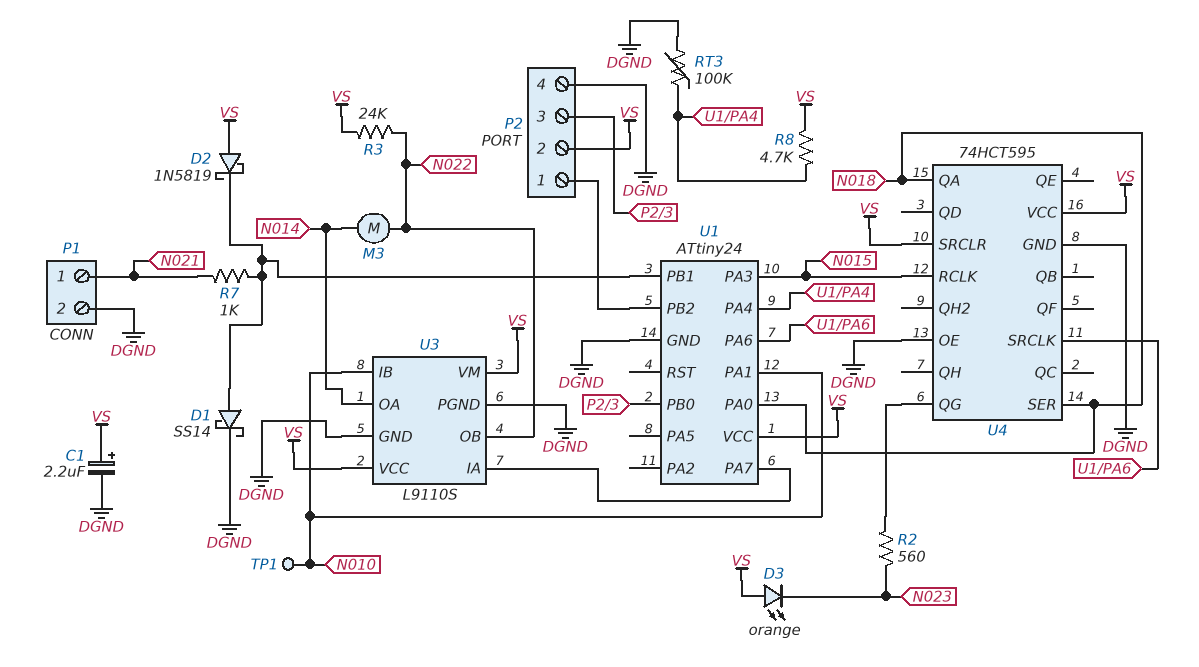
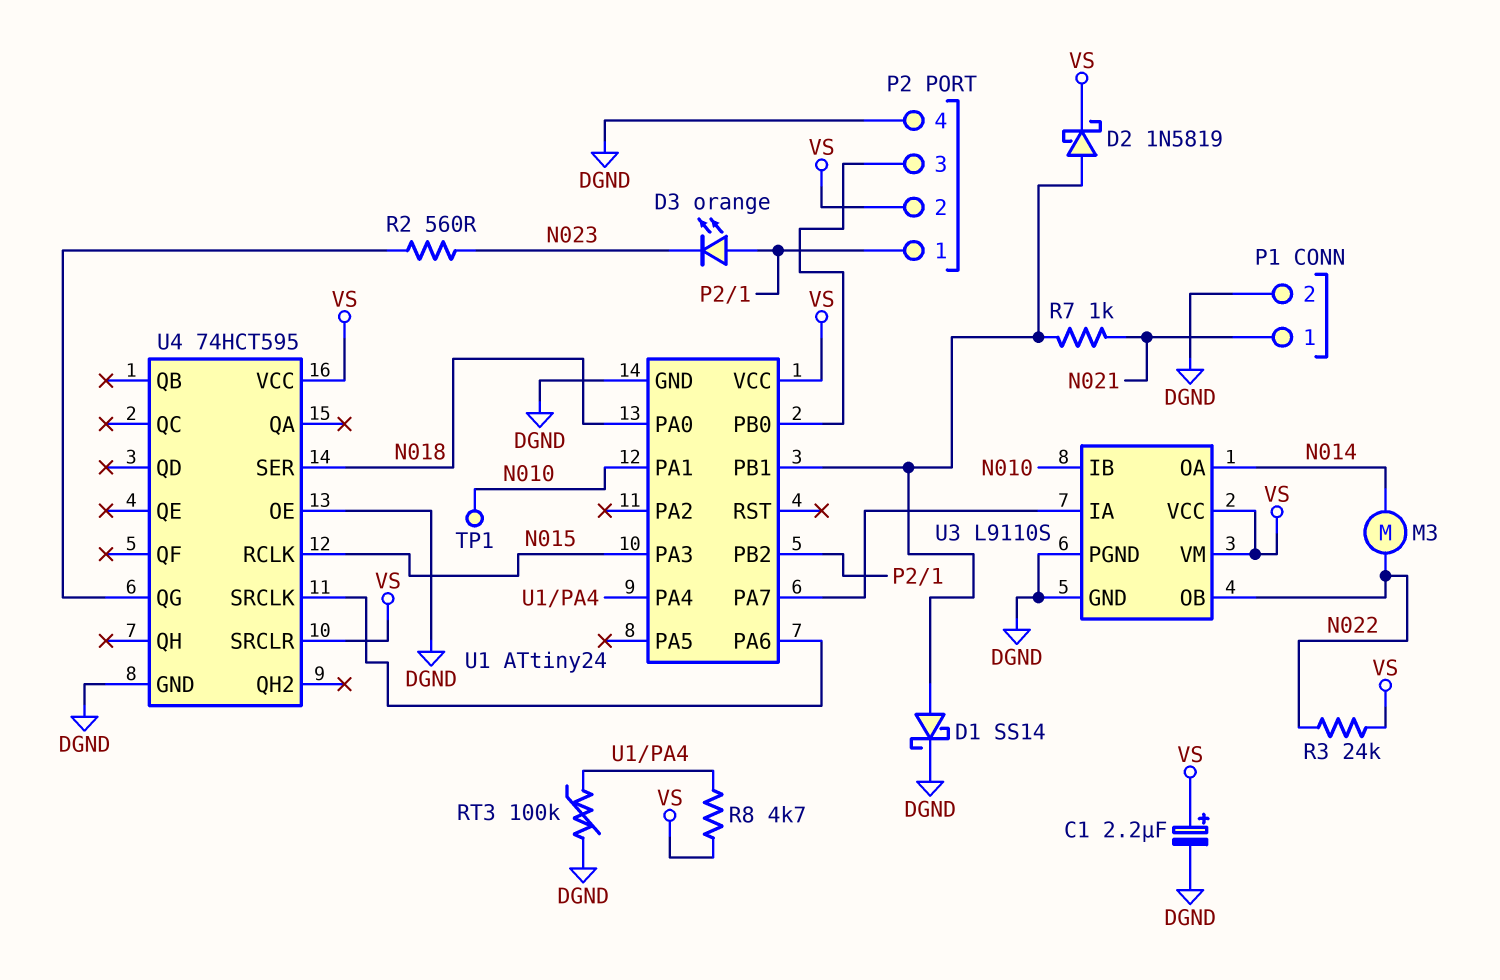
D2: schottky 1N5819 (A VS, K U1/PB1) -> schottky 1N5819 (A U1/PB1, K VS)
D3: LED orange (A VS, K N023) -> LED orange (A P2/1, K N023)
U4 pin QA: N018 -> none

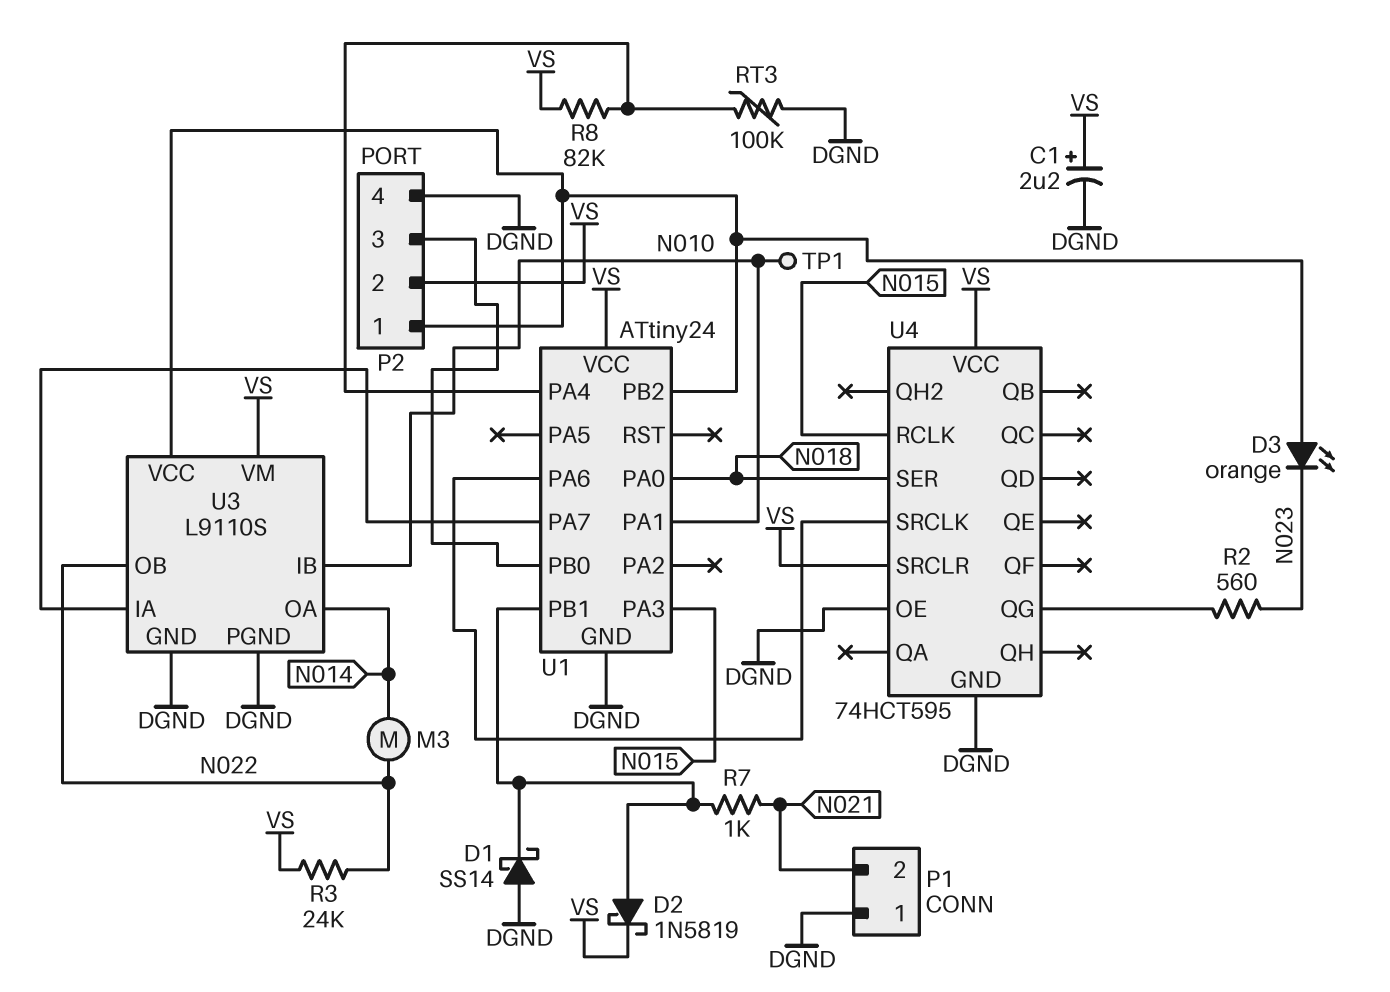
D1: schottky SS14 (A U1/PB1, K DGND) -> schottky SS14 (A DGND, K U1/PB1)
P1 pin 1: N021 -> DGND
P1 pin 2: DGND -> N021
R8: 4.7k (U1/PA4, VS) -> 82k (U1/PA4, VS)
U3 pin VCC: VS -> P2/1

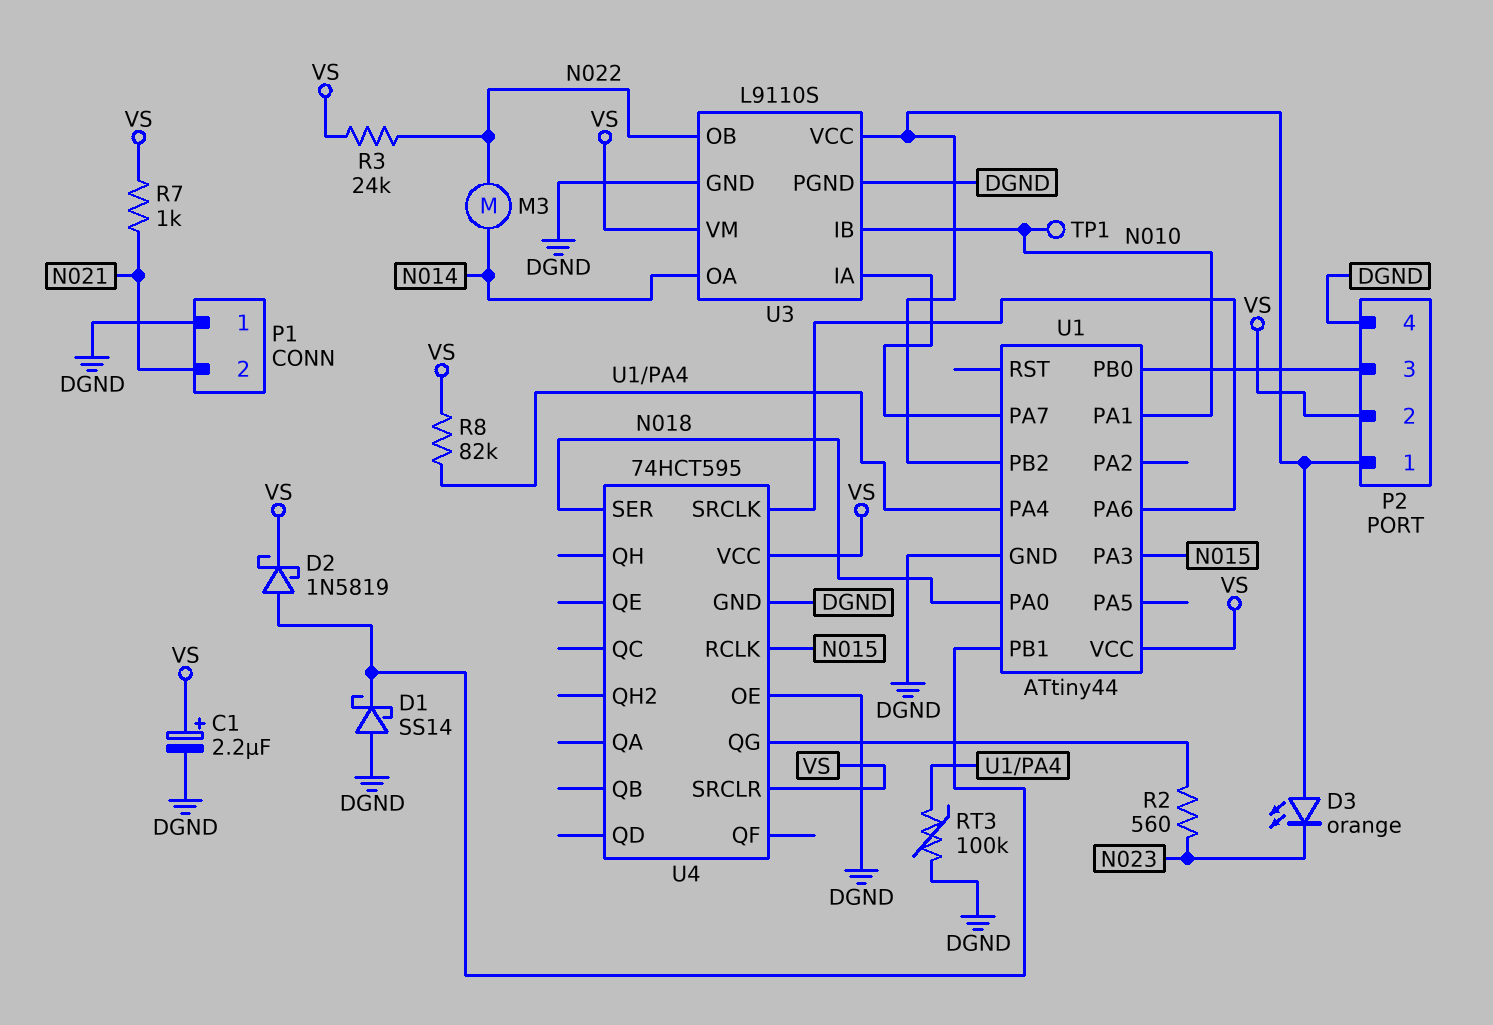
R7: 1k (N021, U1/PB1) -> 1k (N021, VS)
U1: ATtiny24 -> ATtiny44

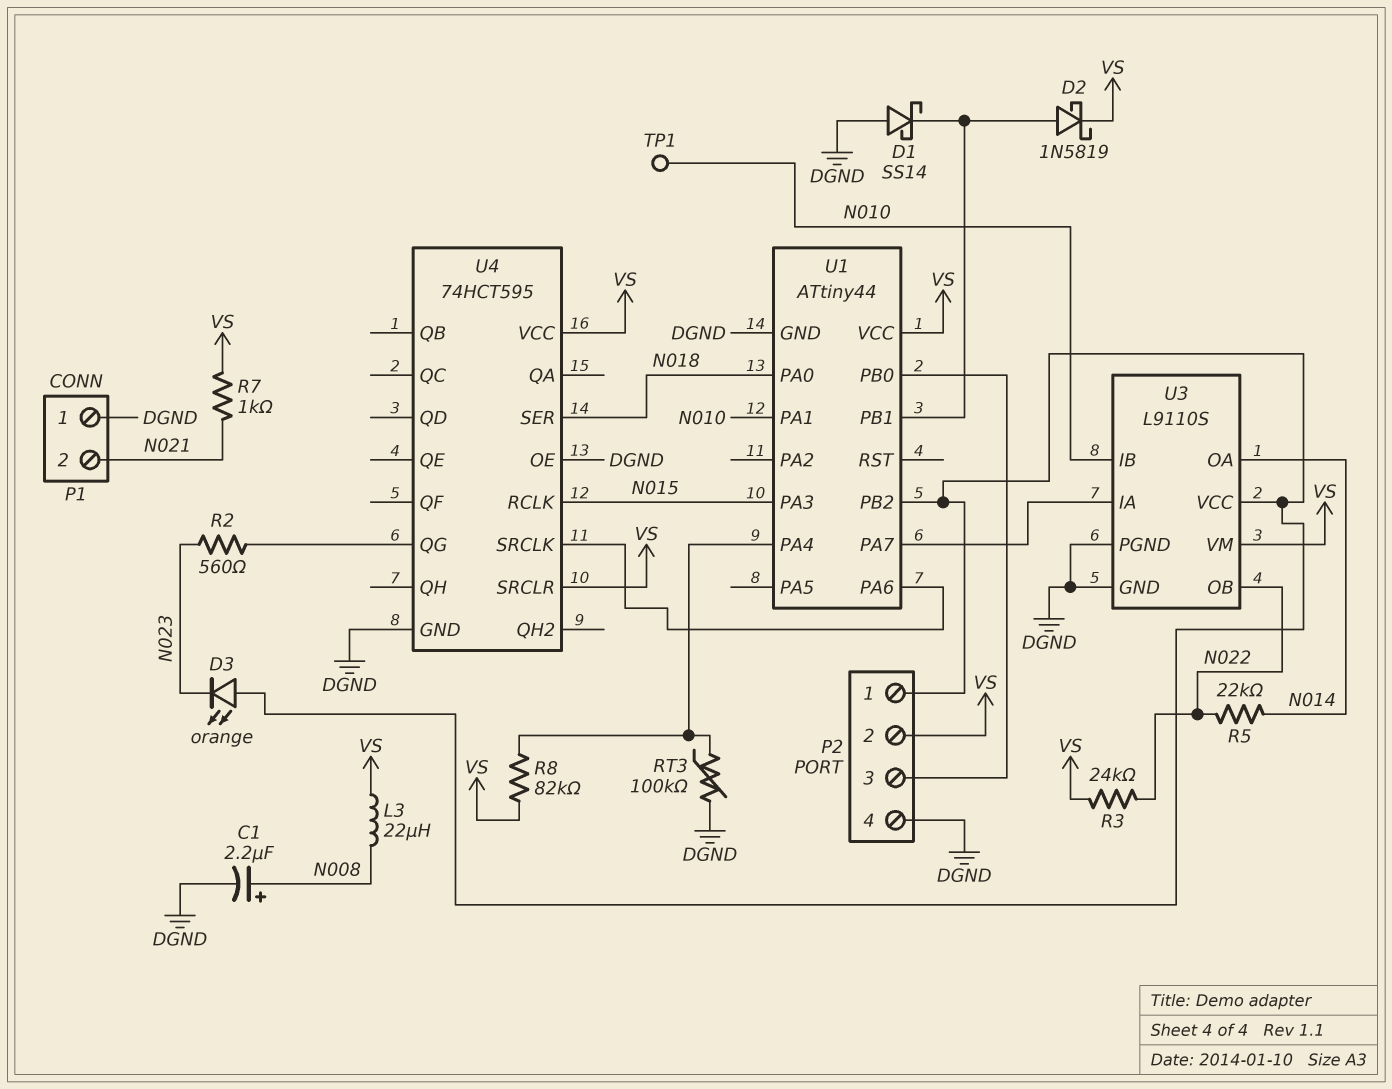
C1: 2.2uF (plus VS, minus DGND) -> 2.2uF (plus N008, minus DGND)
L3: none -> 22uH (N008, VS)
M3: motor (N014, N022) -> none
R5: none -> 22k (N014, N022)

